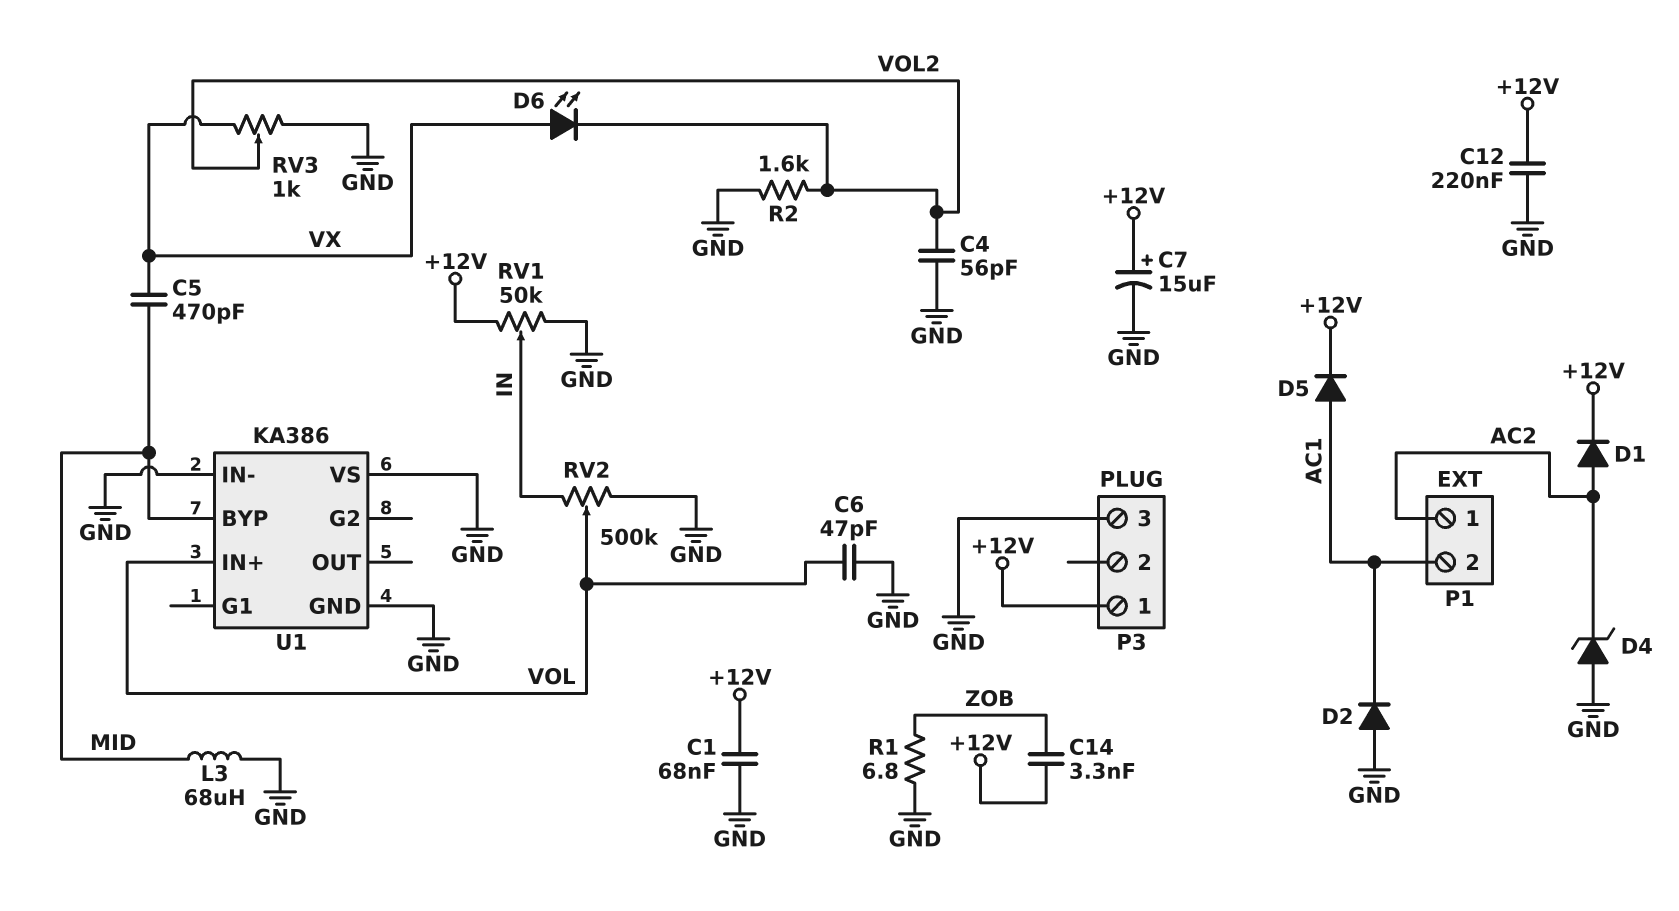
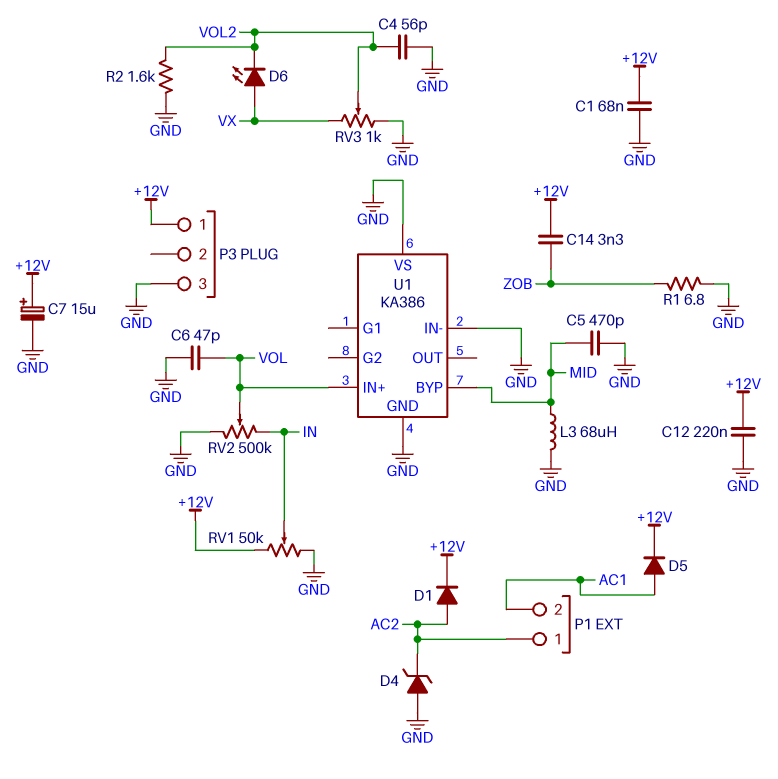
C5: 470pF (MID, VX) -> 470pF (GND, MID)
D2: diode (A GND, K AC1) -> none

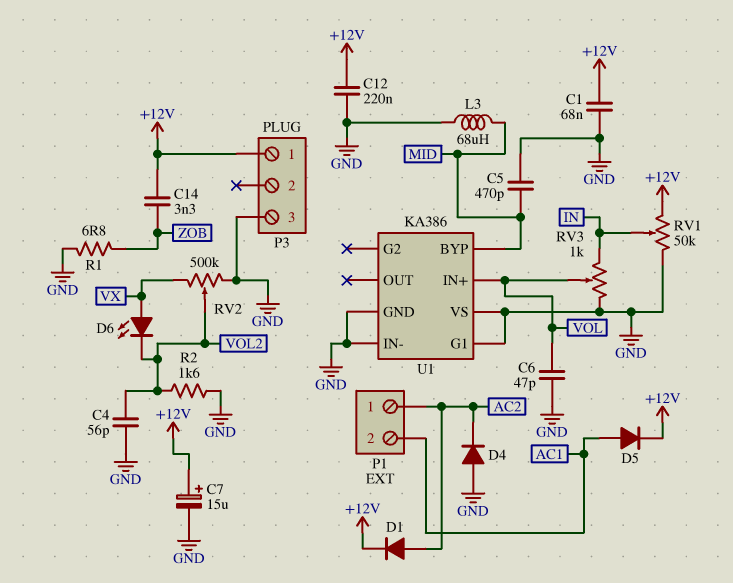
D4: zener (A GND, K AC2) -> diode (A GND, K AC2)
RV2: 500k (GND, IN, wiper VOL) -> 500k (GND, VX, wiper VOL2)
RV3: 1k (GND, VX, wiper VOL2) -> 1k (GND, IN, wiper VOL)
U1 pin G1: none -> GND

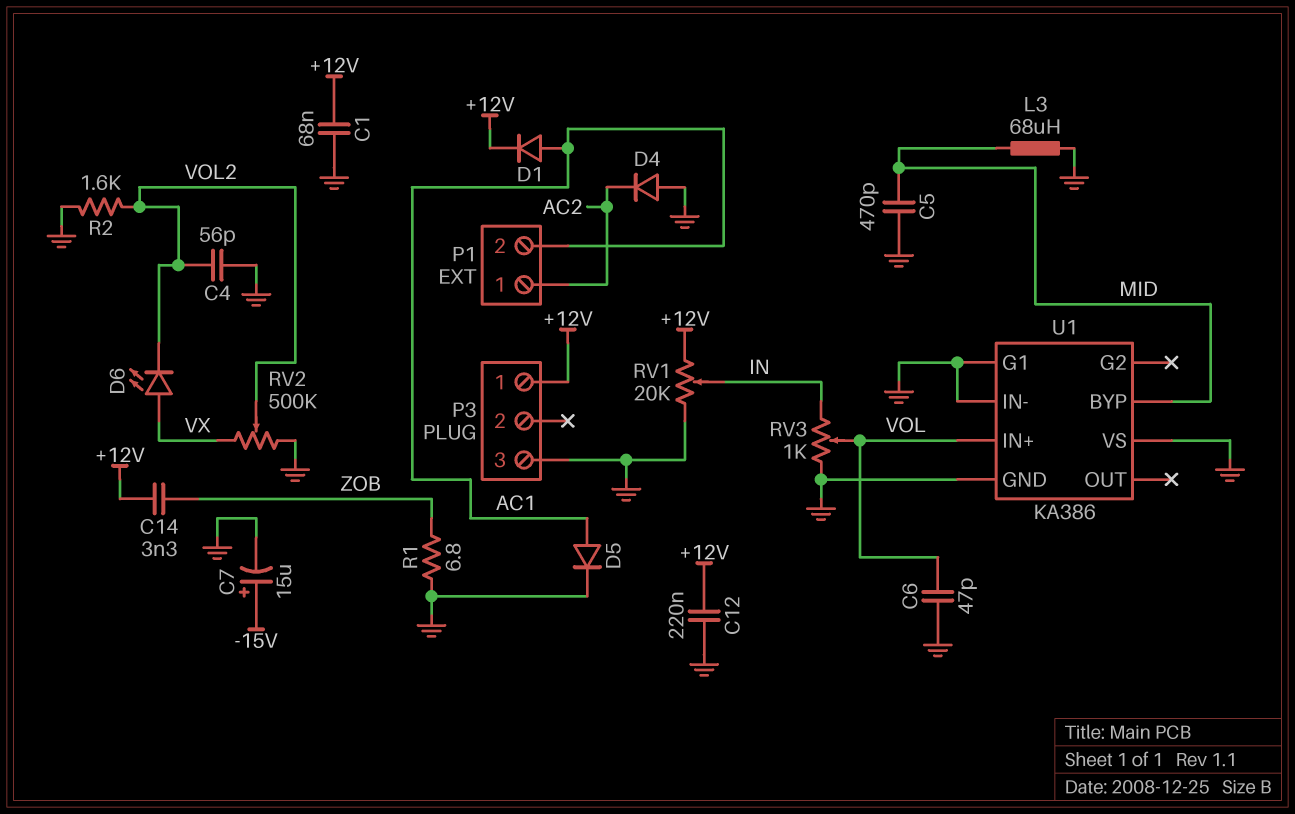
C7: 15uF (plus +12V, minus GND) -> 15uF (plus -15V, minus GND)
D1: diode (A AC2, K +12V) -> diode (A AC1, K +12V)
D5: diode (A AC1, K +12V) -> diode (A AC1, K GND)
RV1: 50k (+12V, GND, wiper IN) -> 20k (+12V, GND, wiper IN)

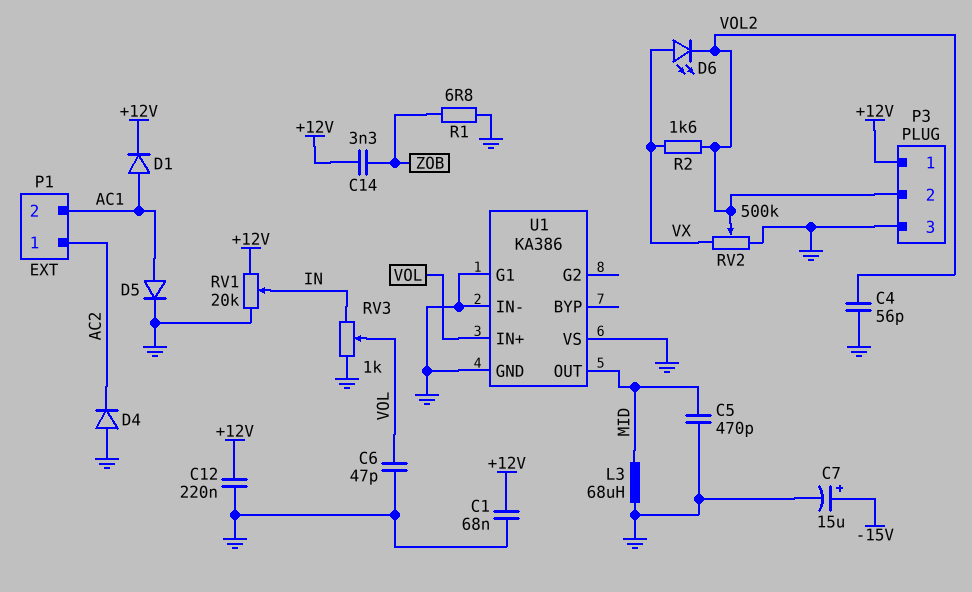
P3 pin 2: none -> VOL2
R2: 1.6k (GND, VOL2) -> 1.6k (VOL2, VX)
U1 pin BYP: MID -> none
U1 pin OUT: none -> MID

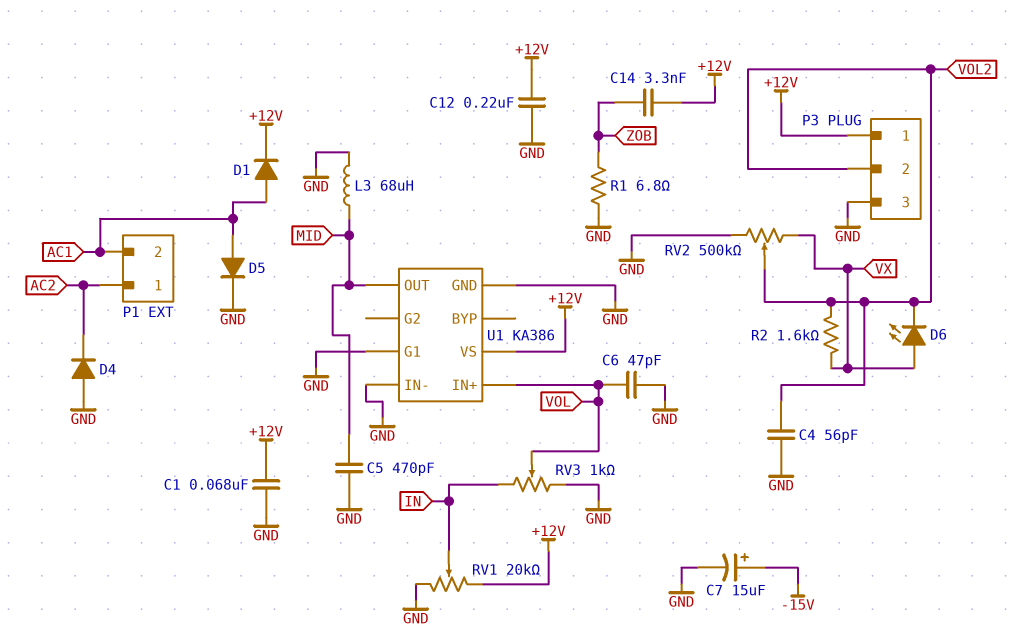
U1 pin VS: GND -> +12V

